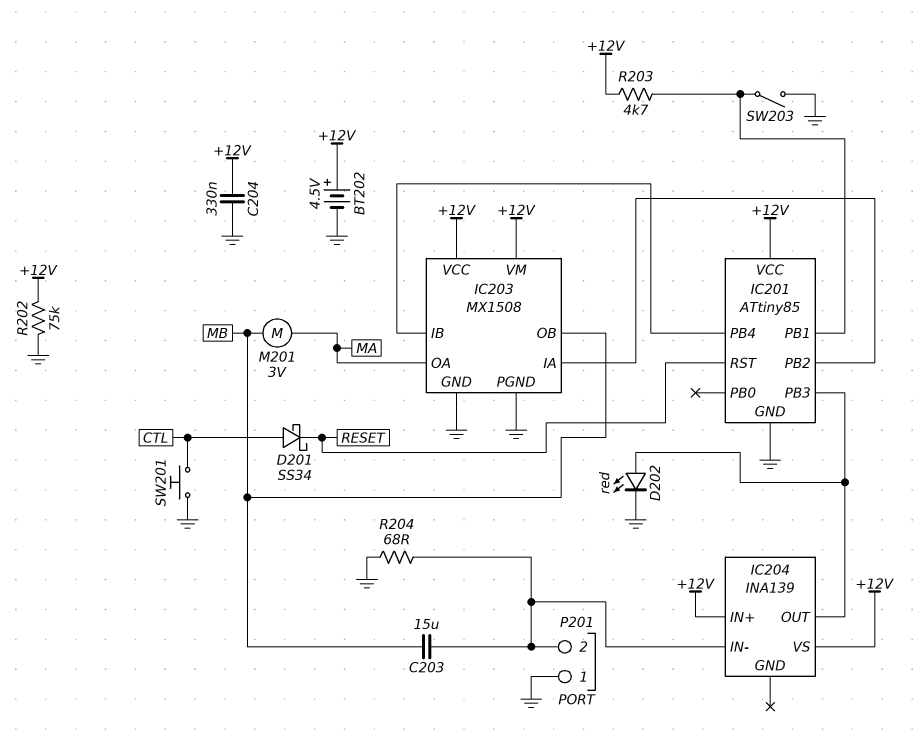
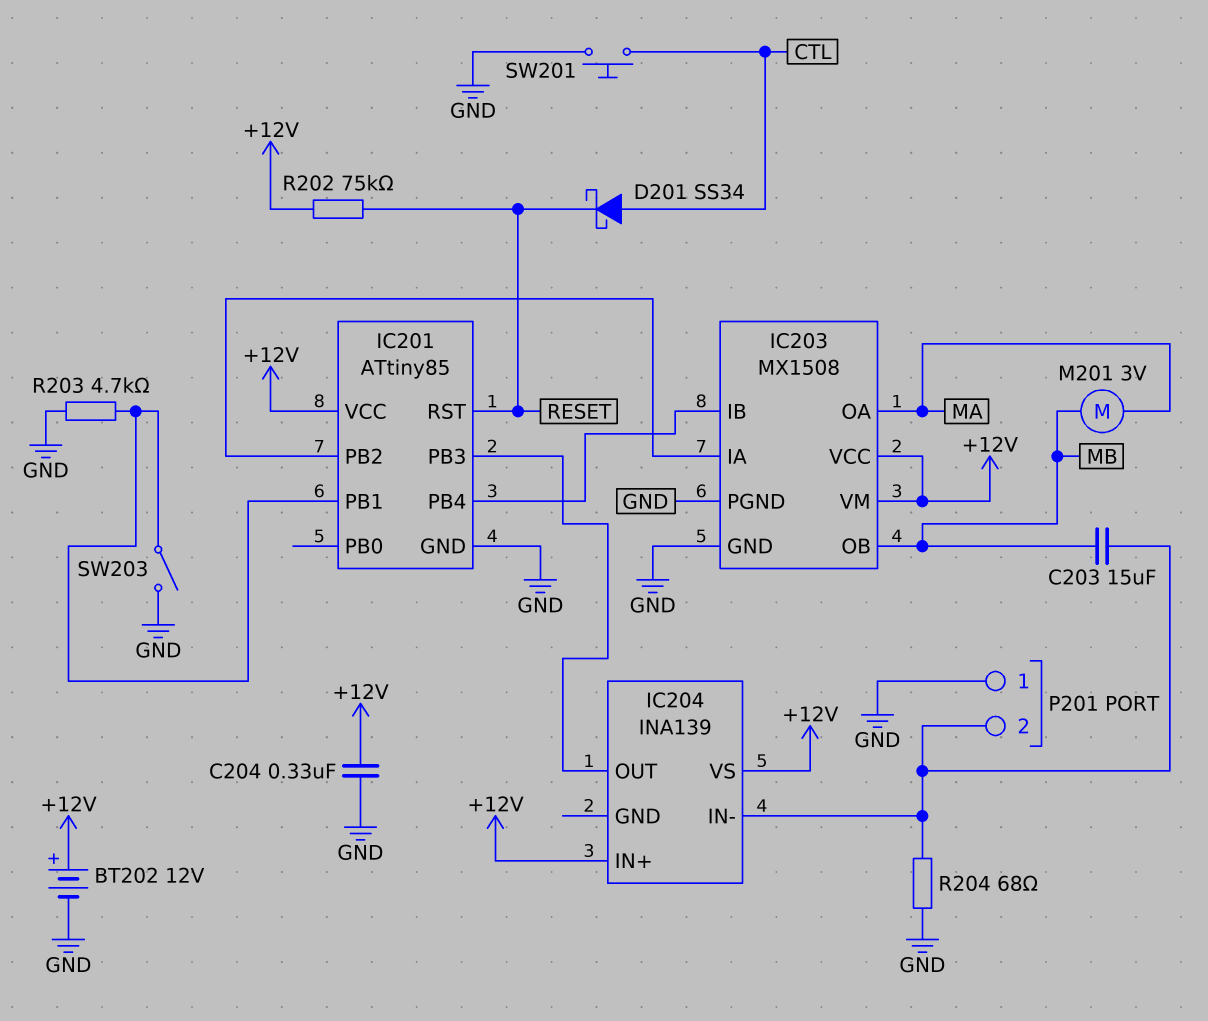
BT202: 4.5V (plus +12V, minus GND) -> 12V (plus +12V, minus GND)
D202: LED red (A IC201/PB3, K GND) -> none
R202: 75k (+12V, GND) -> 75k (+12V, RESET)
R203: 4.7k (+12V, IC201/PB1) -> 4.7k (GND, IC201/PB1)

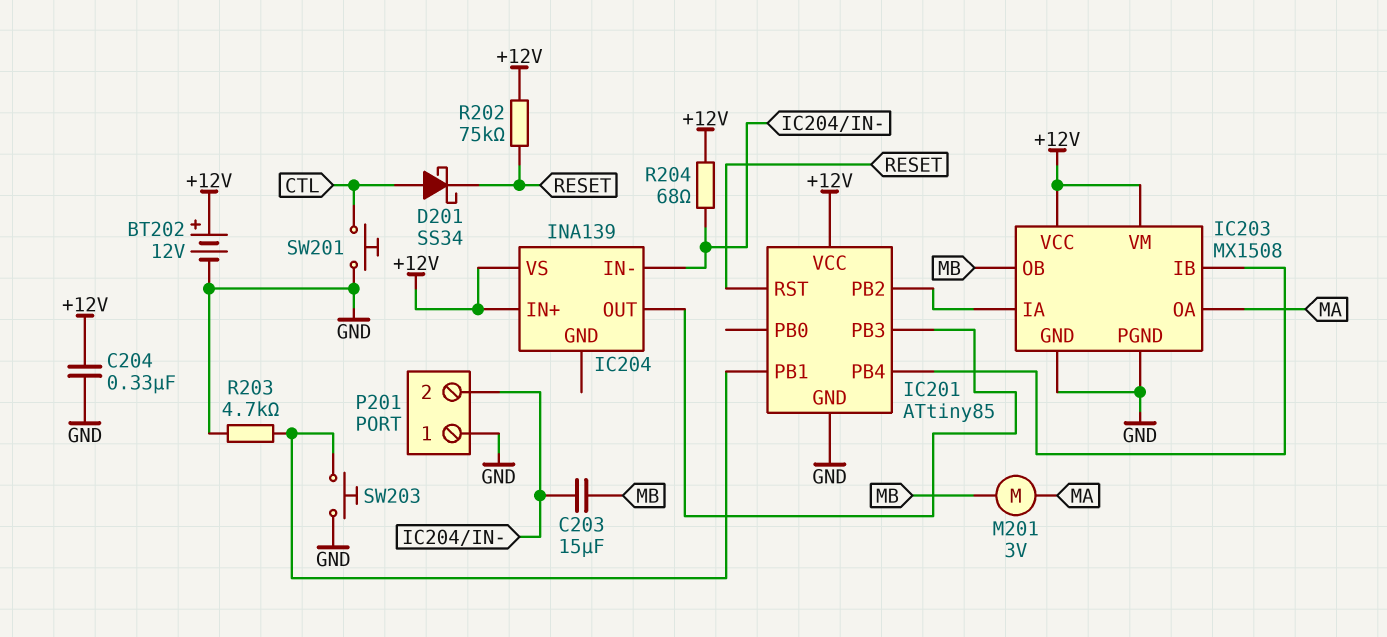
R204: 68 (GND, IC204/IN-) -> 68 (+12V, IC204/IN-)
SW203: switch (GND, IC201/PB1) -> button (GND, IC201/PB1)

